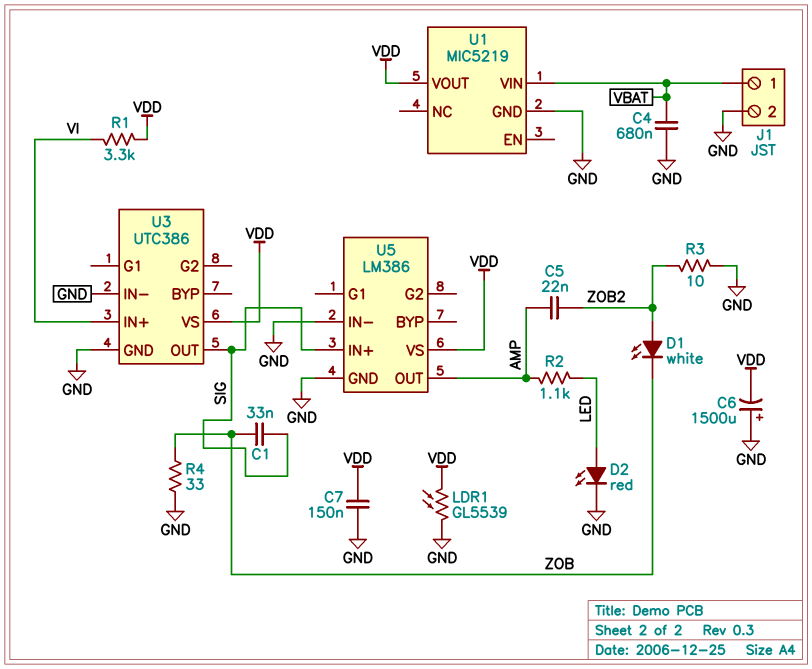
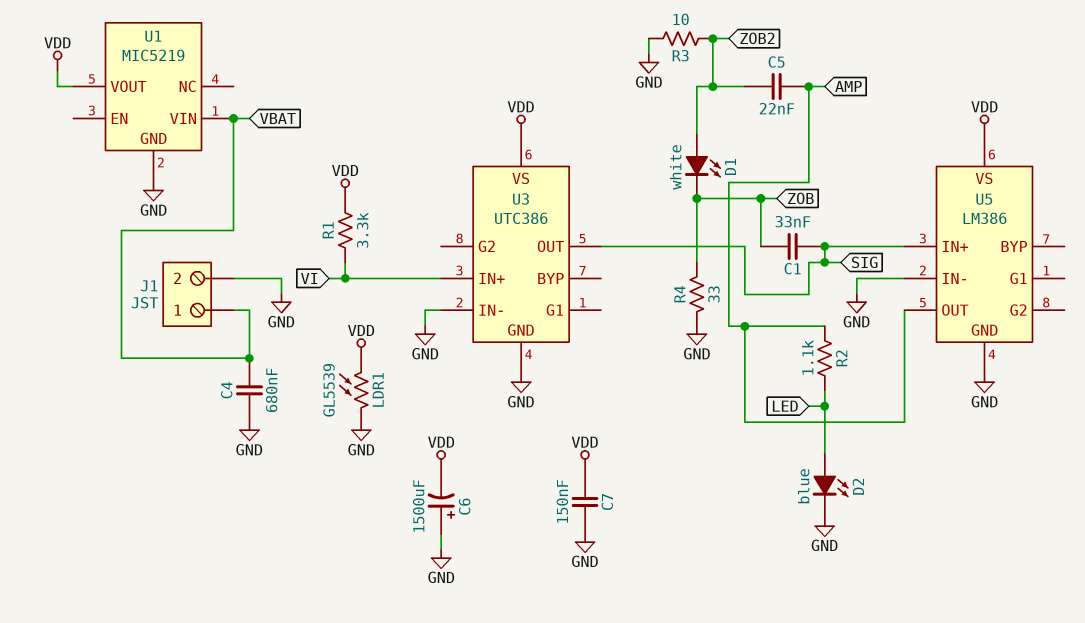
D2: LED red (A LED, K GND) -> LED blue (A LED, K GND)

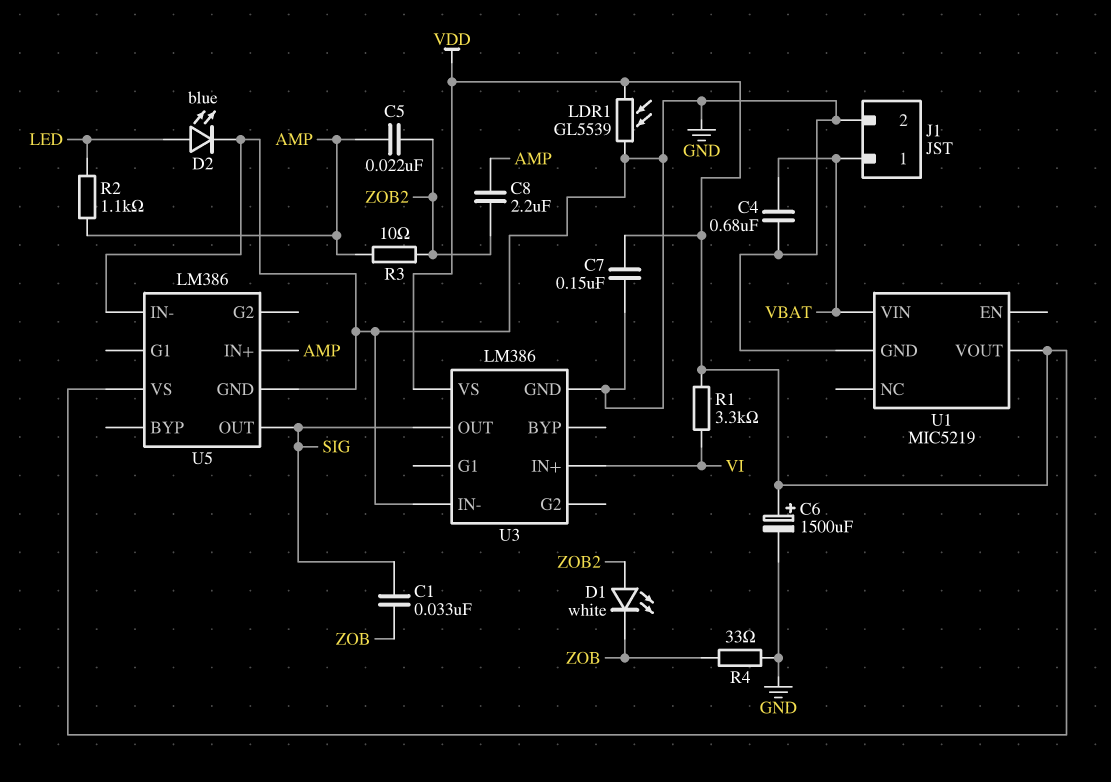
C6: 1500uF (plus GND, minus VDD) -> 1500uF (plus VDD, minus GND)
C8: none -> 2.2uF (AMP, ZOB2)
R3: 10 (GND, ZOB2) -> 10 (AMP, ZOB2)
U3: UTC386 -> LM386
U5 pin IN+: SIG -> AMP
U5 pin OUT: AMP -> SIG

